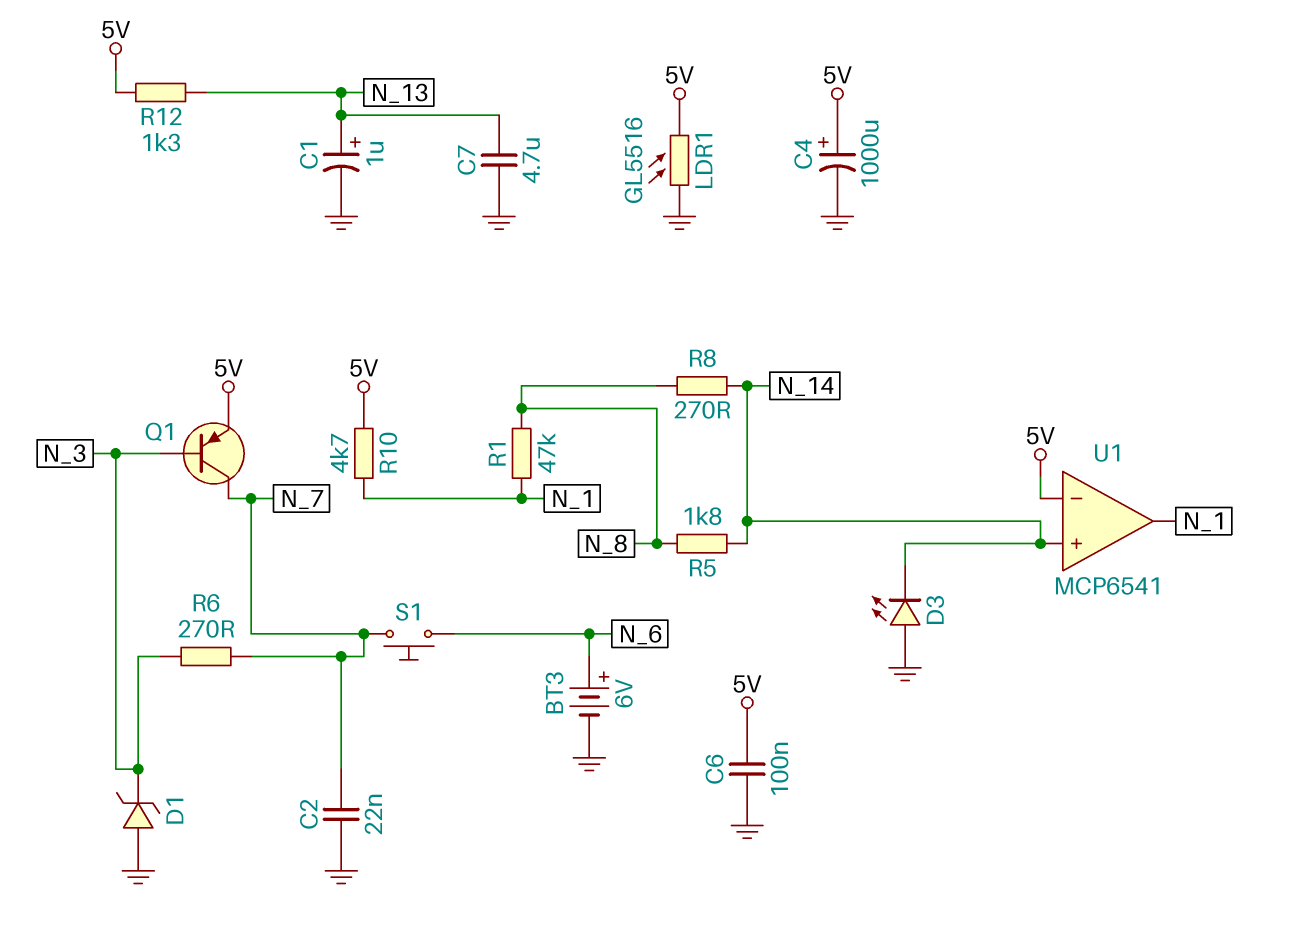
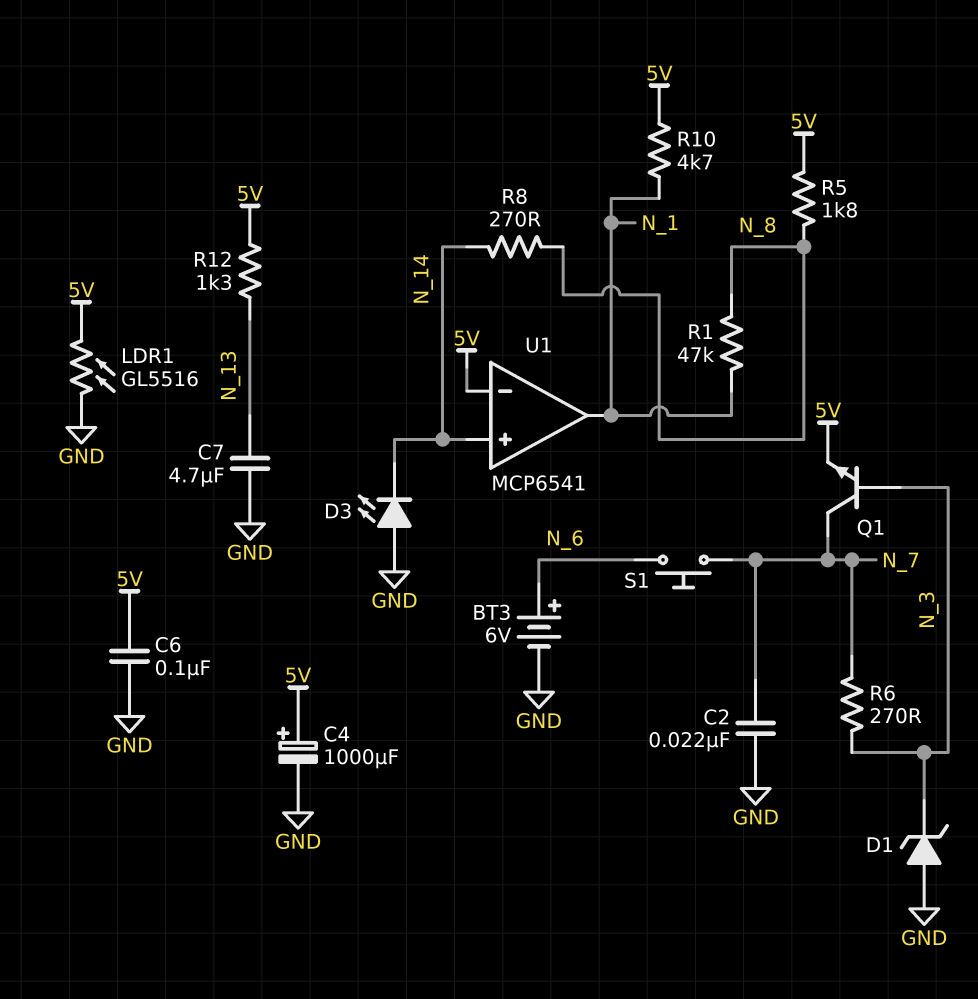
C1: 1uF (plus N_13, minus GND) -> none
Q1: PNP (B N_3, C N_7, E 5V) -> NPN (B N_3, C N_7, E 5V)
R5: 1.8k (N_8, N_14) -> 1.8k (5V, N_8)

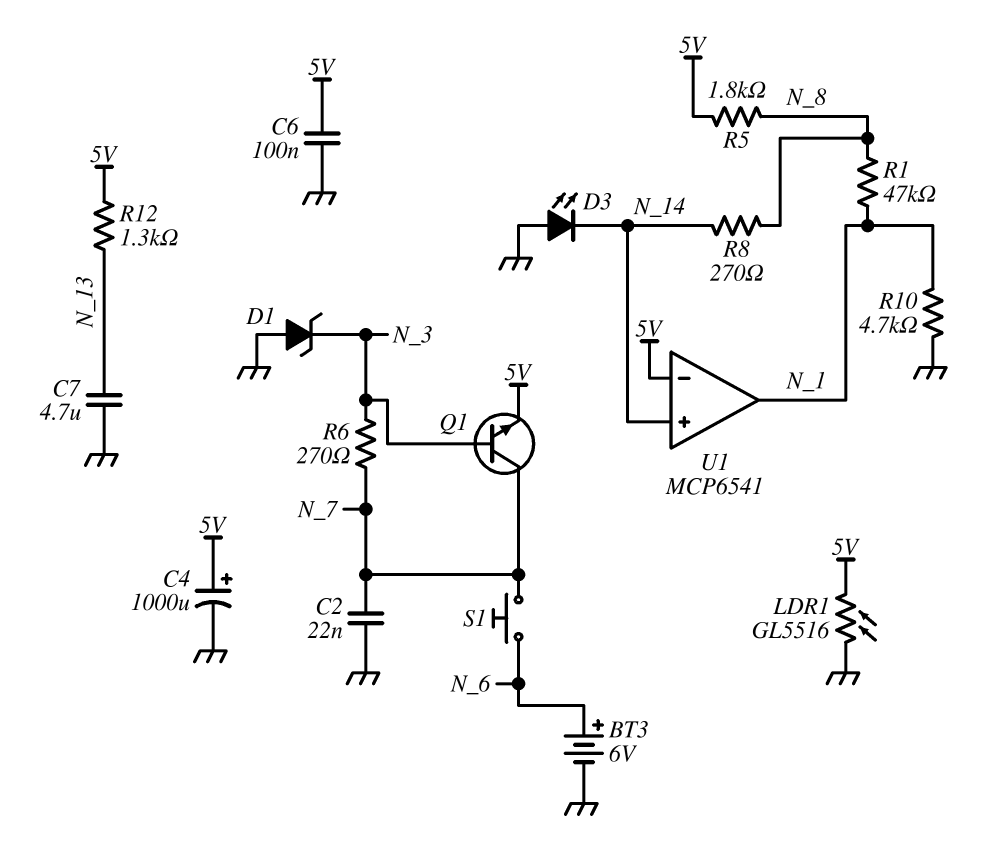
R10: 4.7k (5V, N_1) -> 4.7k (GND, N_1)

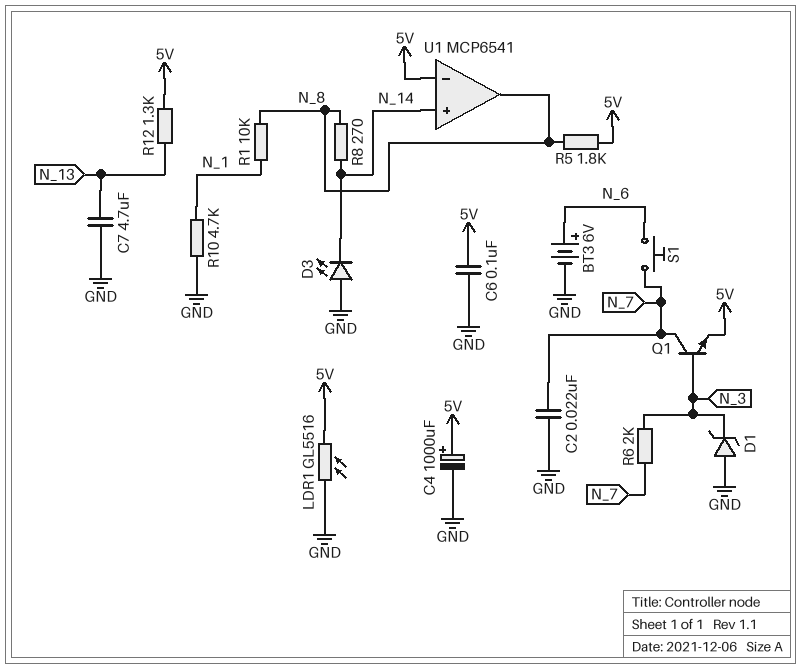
R1: 47k (N_1, N_8) -> 10k (N_1, N_8)
R6: 270 (N_3, N_7) -> 2k (N_3, N_7)
U1 pin out: N_1 -> N_8

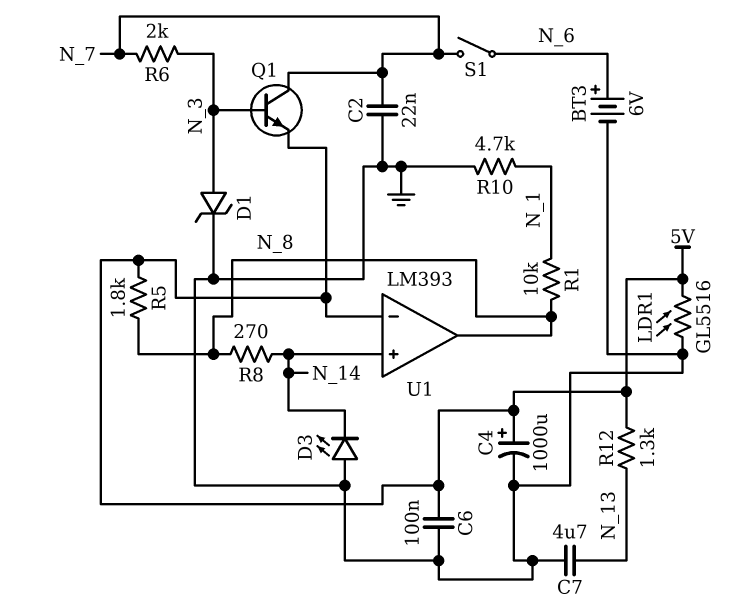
D1: zener (A GND, K N_3) -> zener (A N_3, K GND)
S1: button (N_6, N_7) -> switch (N_6, N_7)
U1: MCP6541 -> LM393

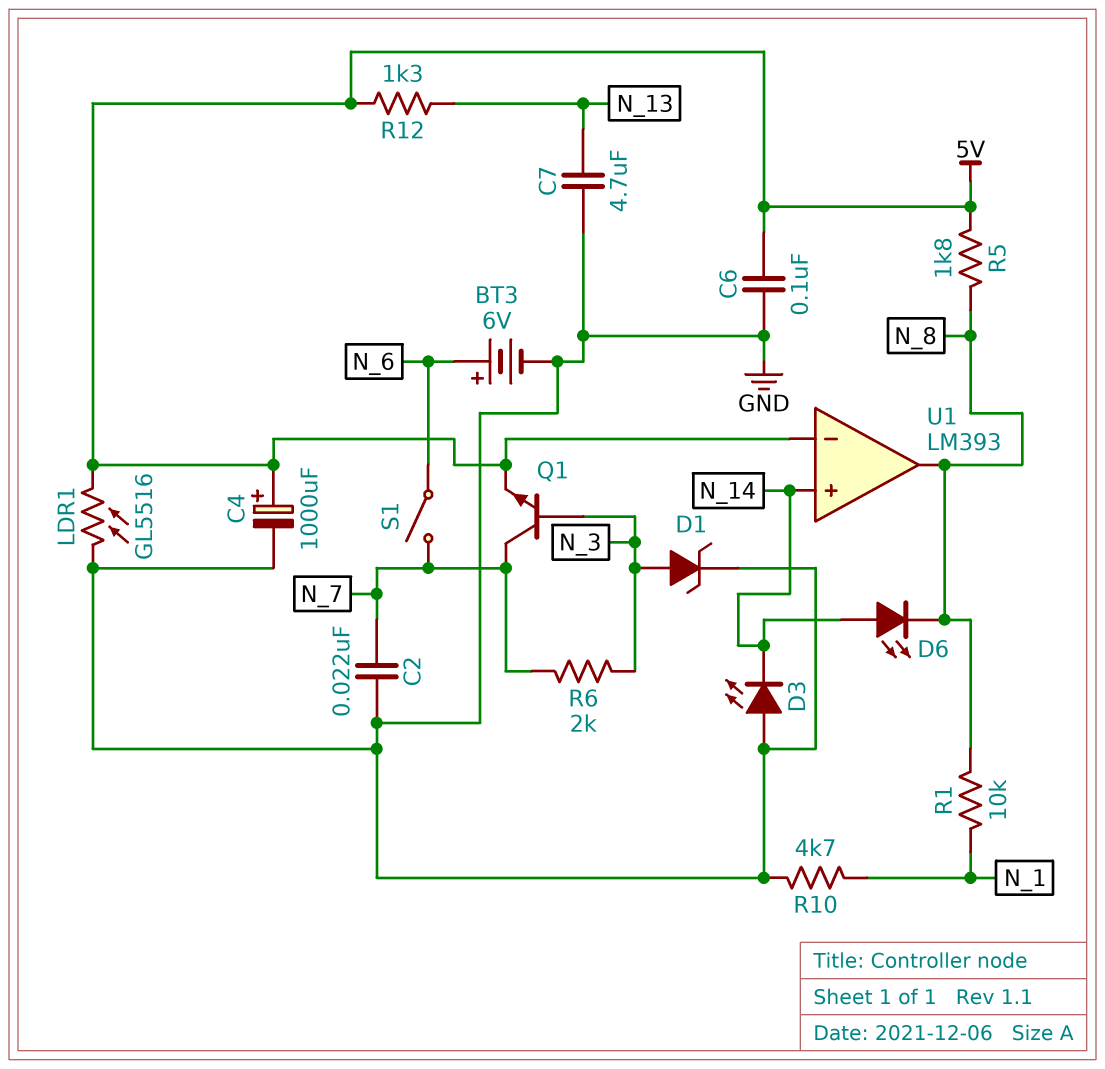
D6: none -> LED (A N_14, K N_8)
R8: 270 (N_8, N_14) -> none

